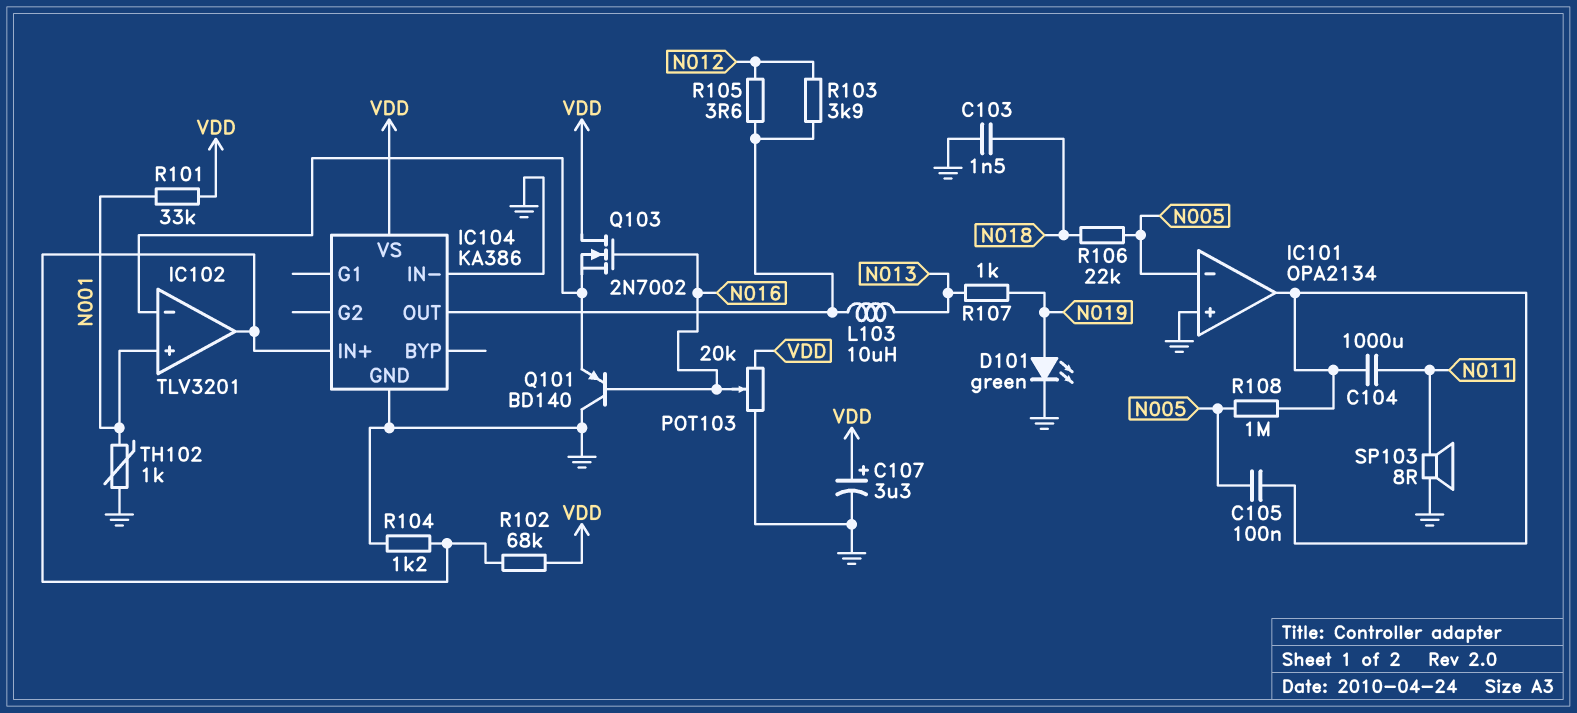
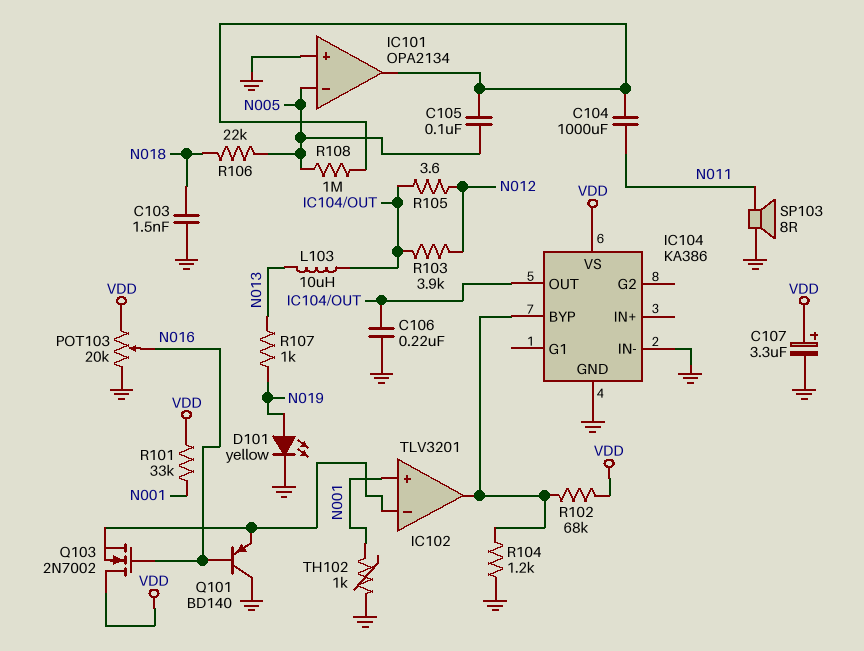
C106: none -> 220nF (GND, IC104/OUT)
D101: LED green (A N019, K GND) -> LED yellow (A N019, K GND)
IC104 pin BYP: none -> IC102/out
IC104 pin IN+: IC102/out -> none

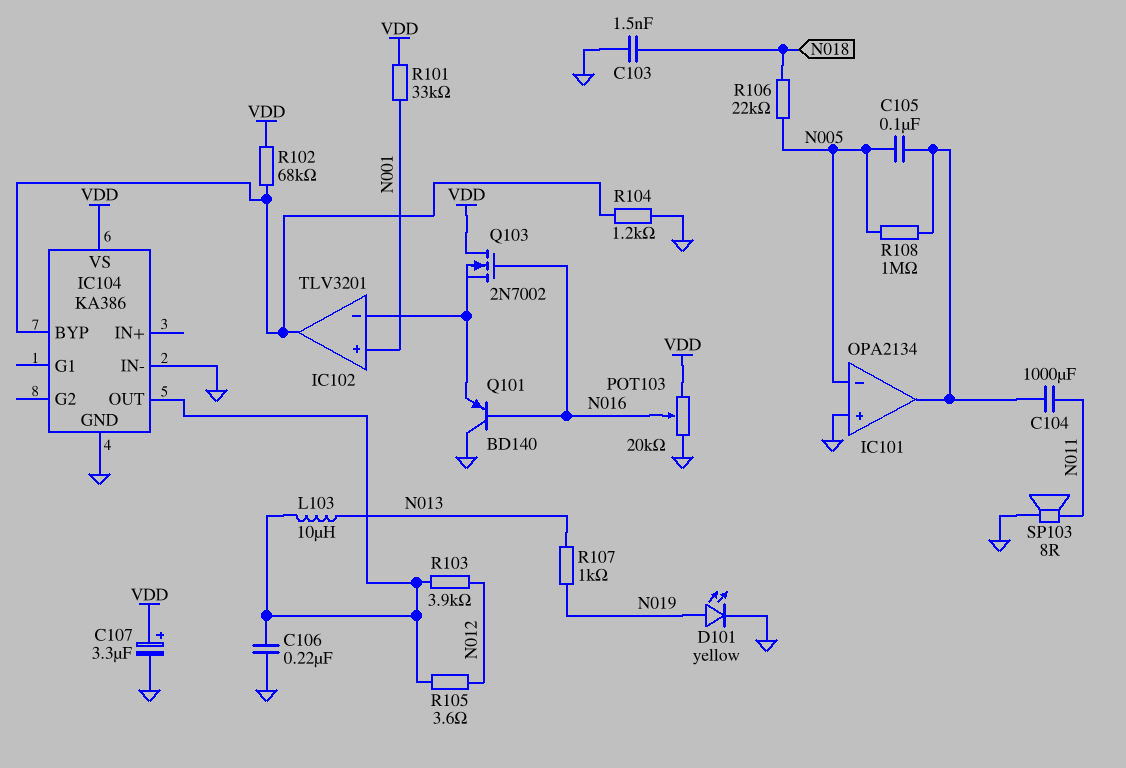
TH102: 1k (GND, N001) -> none

